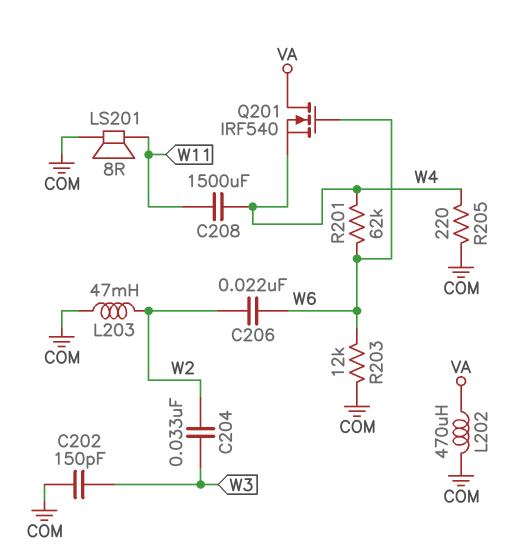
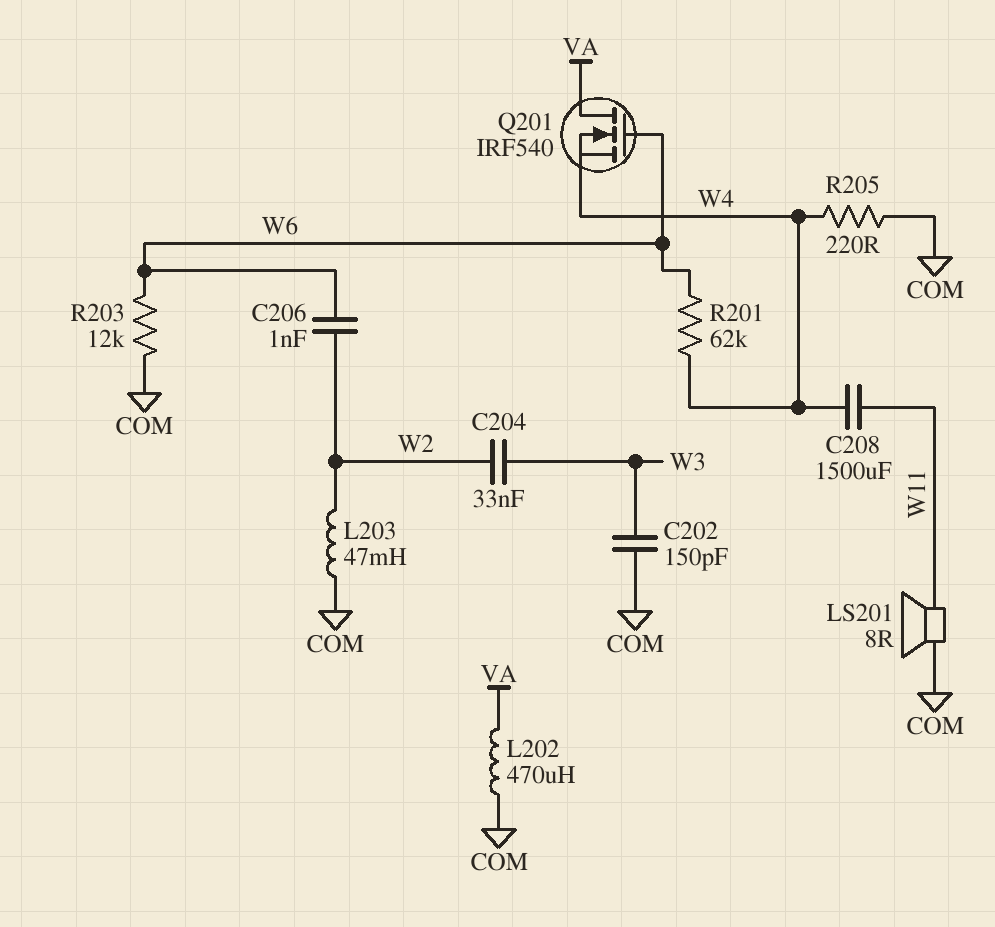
C206: 22nF (W2, W6) -> 1nF (W2, W6)

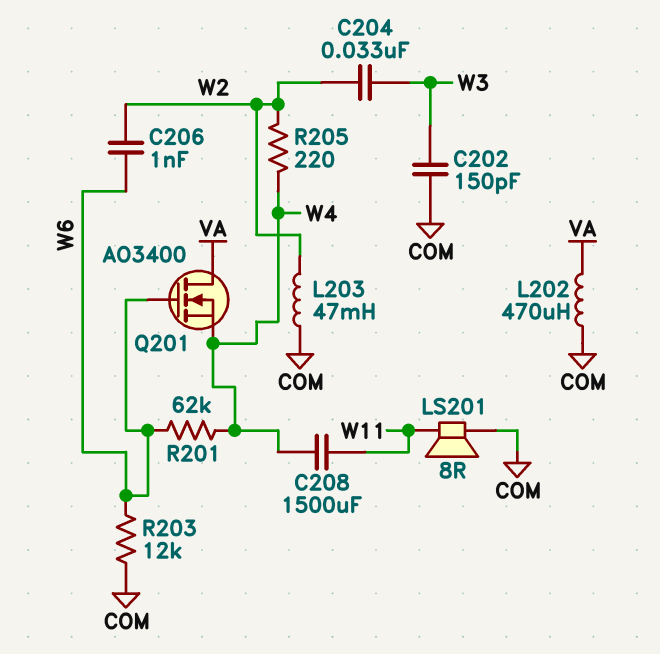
Q201: NMOS IRF540 (G W6, D VA, S W4) -> NMOS AO3400 (G W6, D VA, S W4)
R205: 220 (COM, W4) -> 220 (W2, W4)

